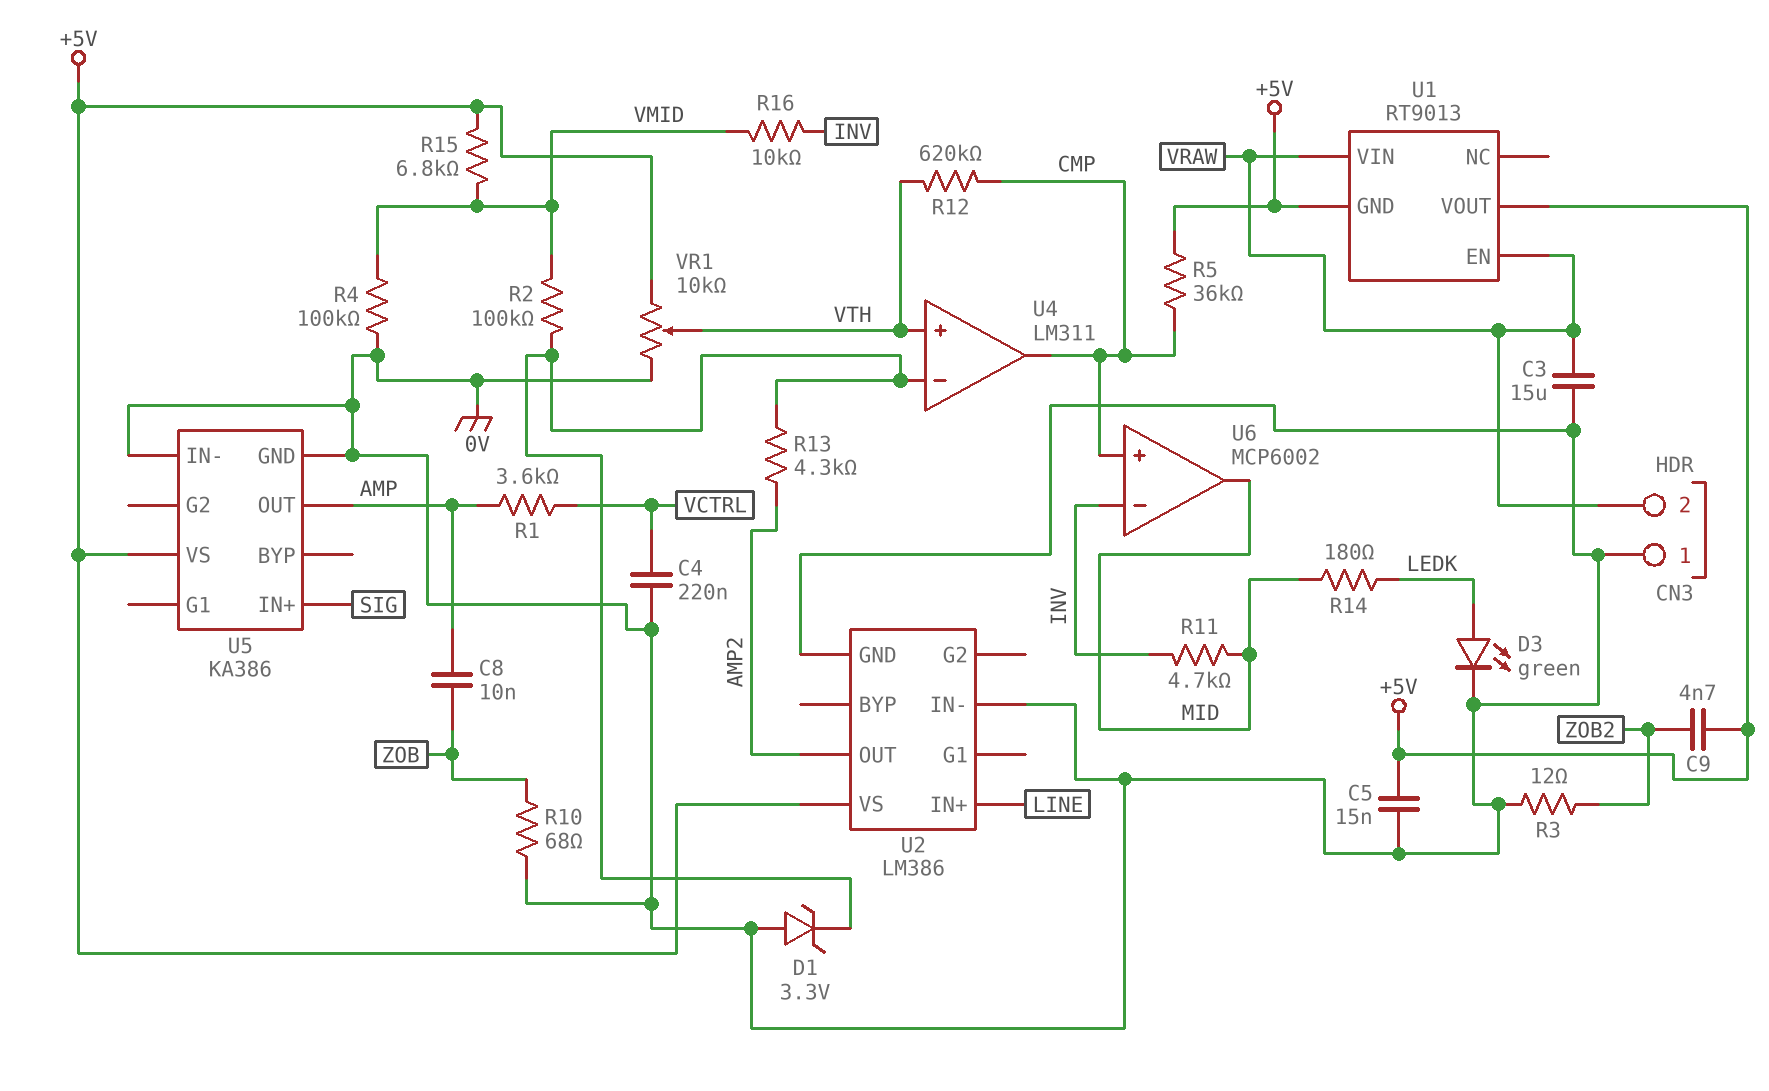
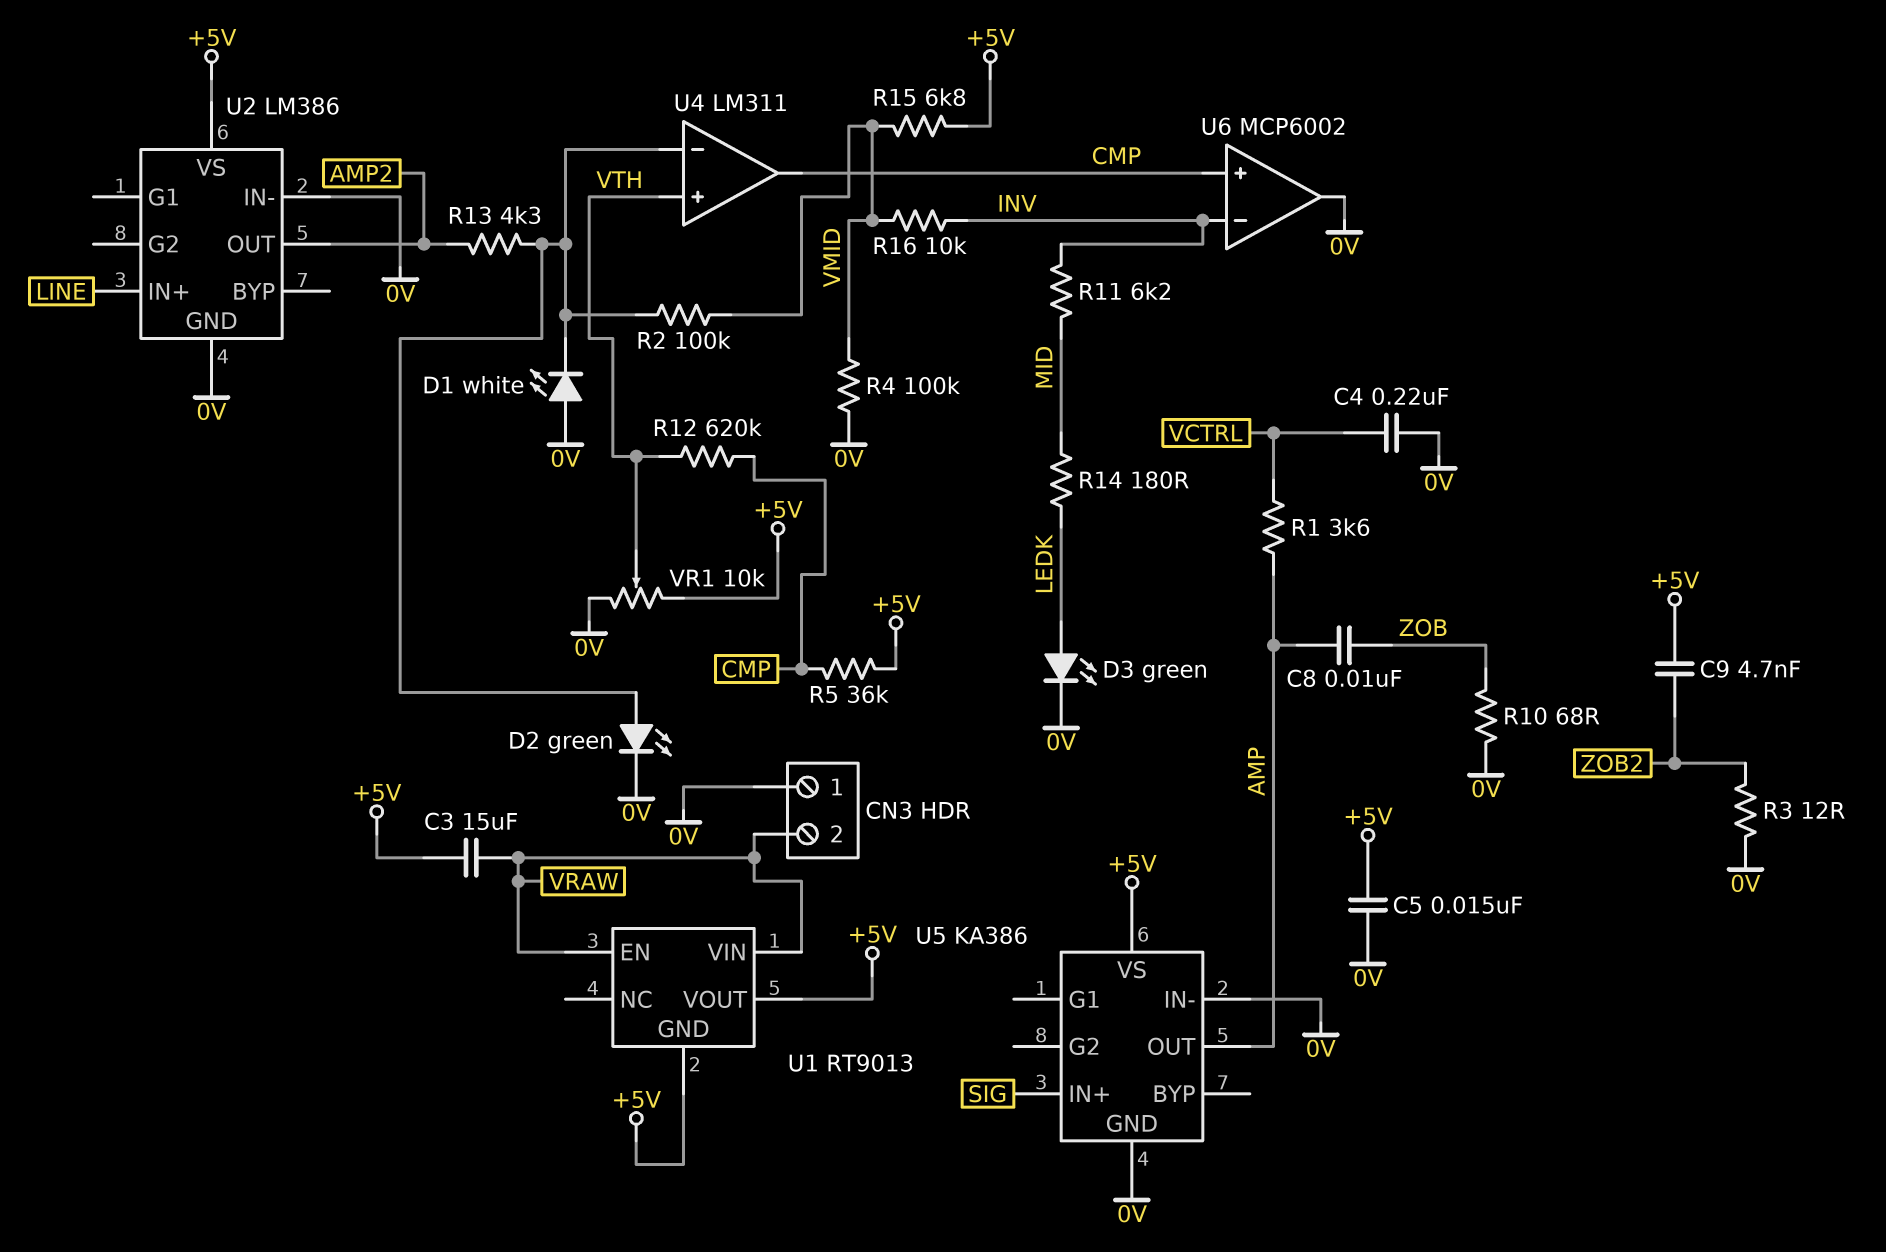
C3: 15uF (0V, VRAW) -> 15uF (+5V, VRAW)
D1: zener 3.3V (A 0V, K U4/in-) -> LED white (A 0V, K U4/in-)
D2: none -> LED green (A U4/in-, K 0V)
R11: 4.7k (INV, MID) -> 6.2k (INV, MID)
U6 pin out: MID -> 0V

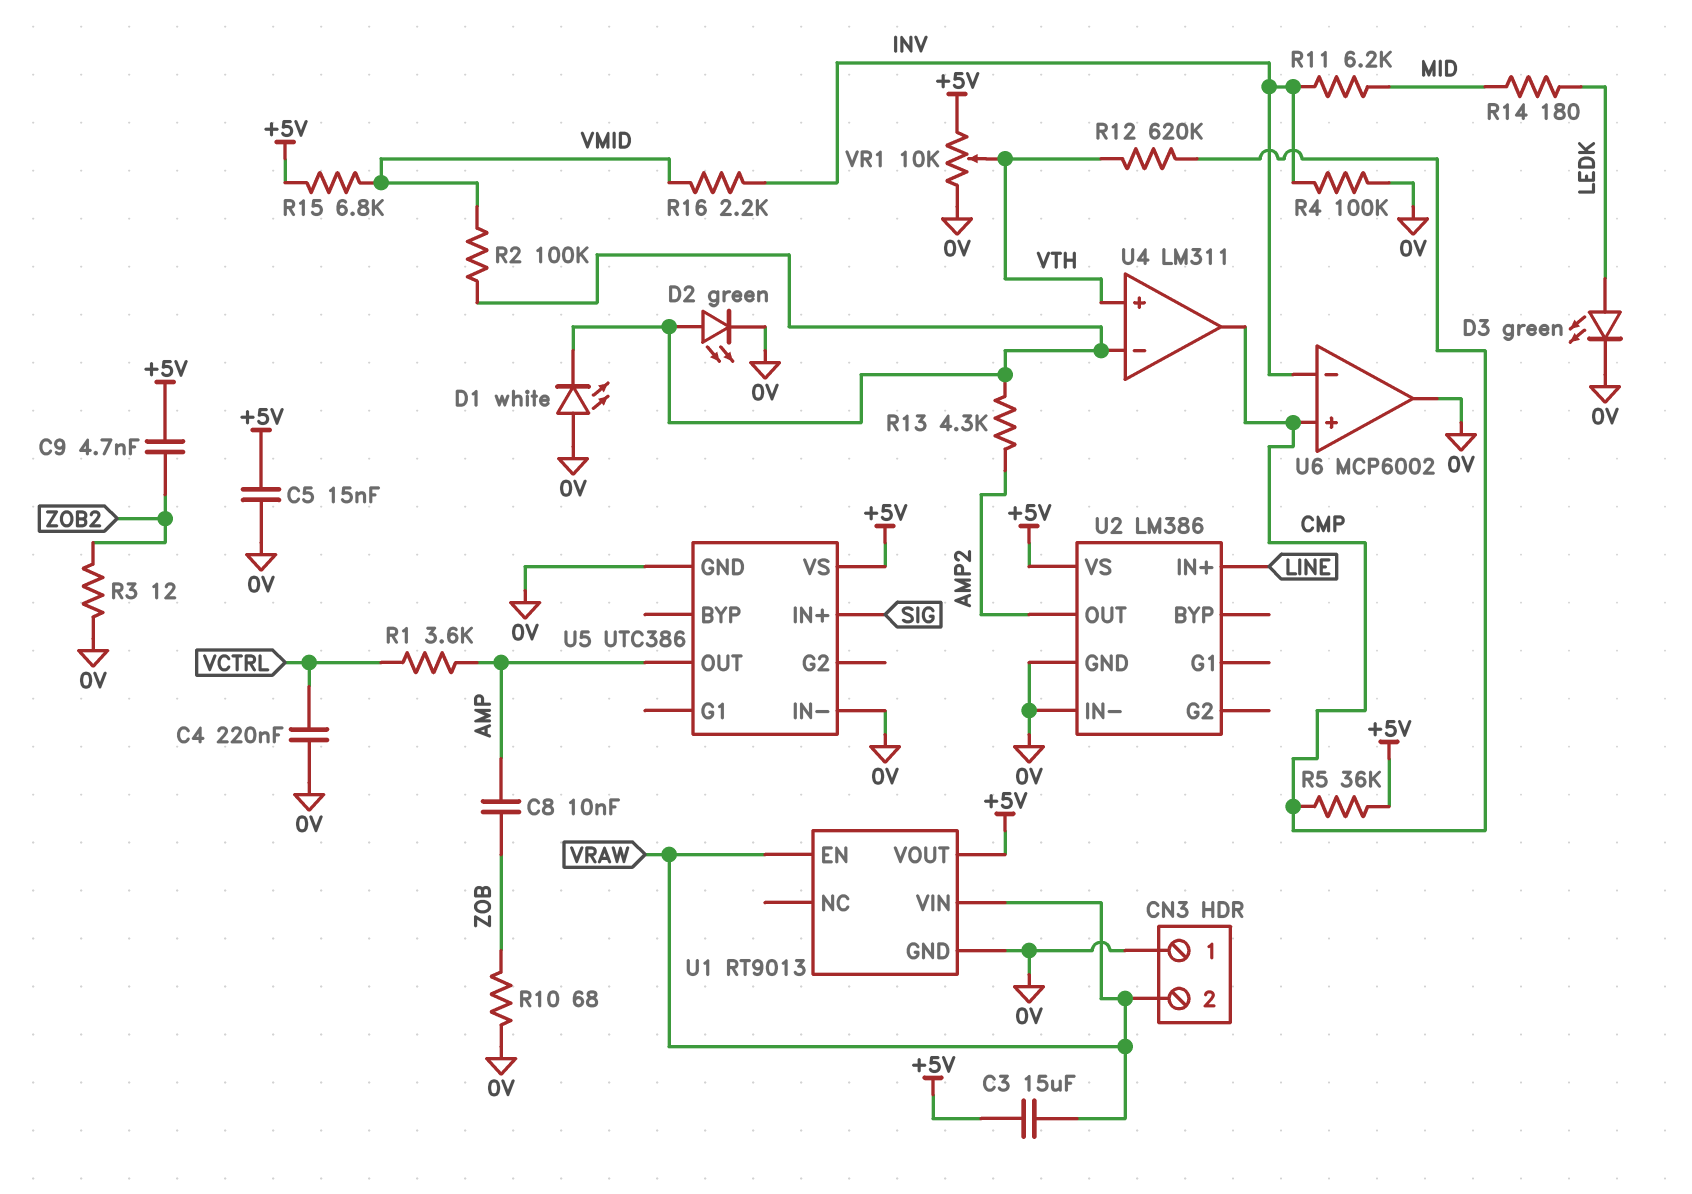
R4: 100k (0V, VMID) -> 100k (0V, INV)
R16: 10k (INV, VMID) -> 2.2k (INV, VMID)
U1 pin GND: +5V -> 0V
U5: KA386 -> UTC386

